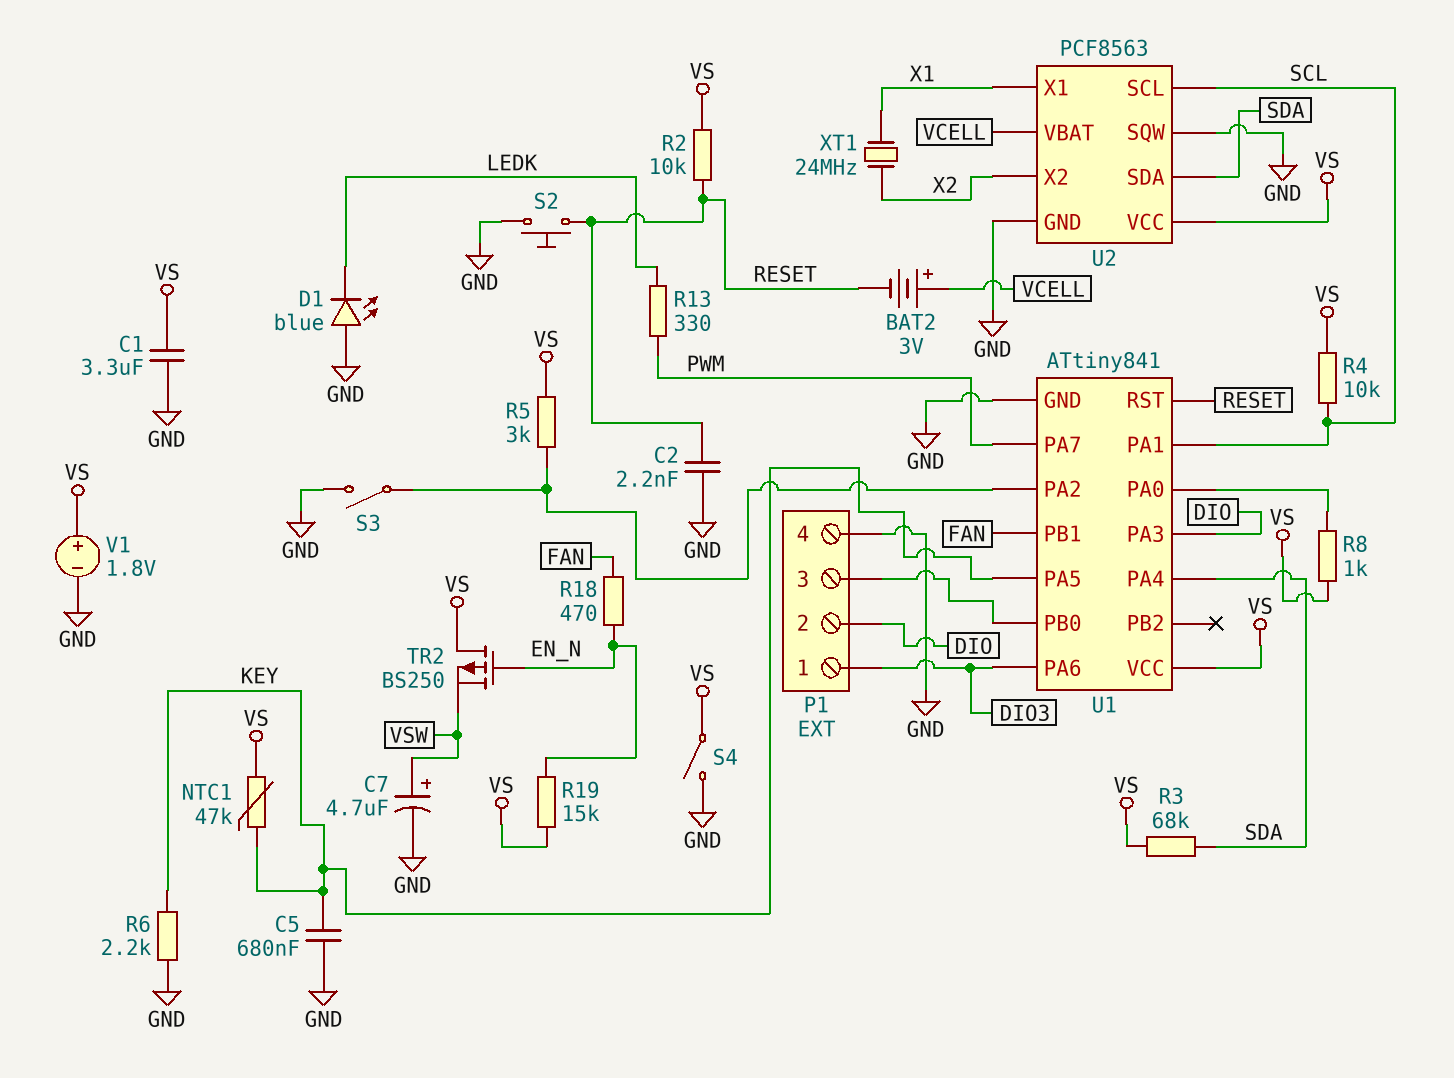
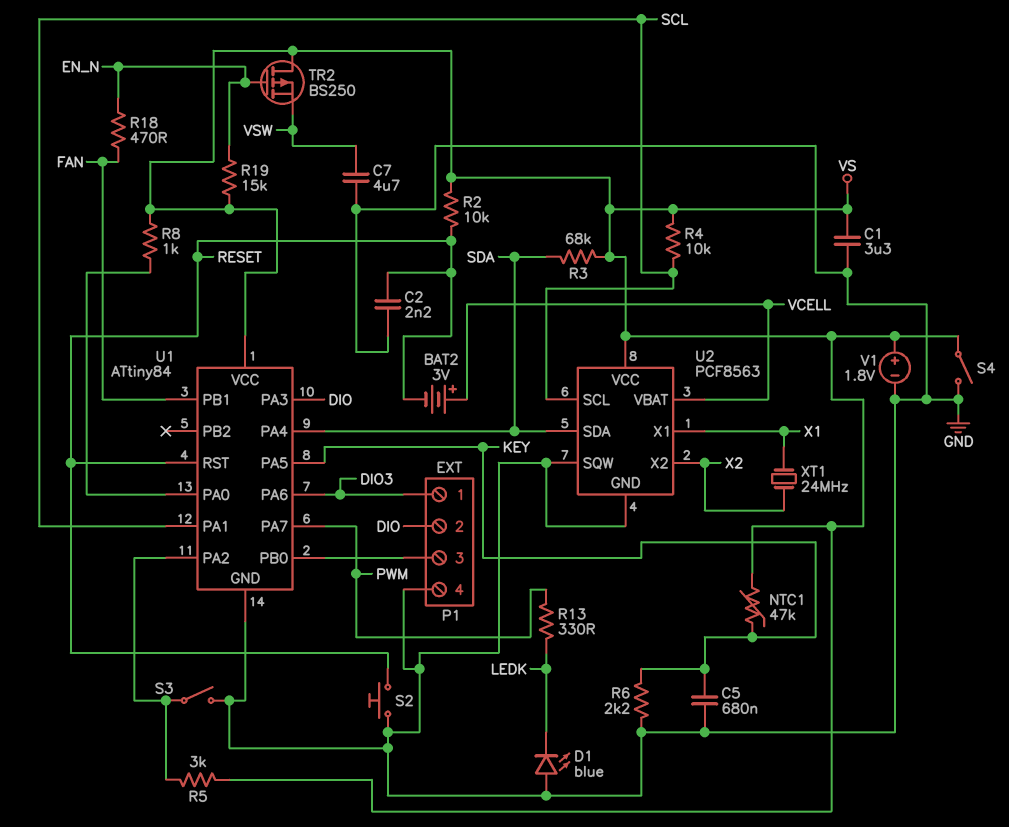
C7: 4.7uF (plus VSW, minus GND) -> 4.7uF (GND, VSW)
U1: ATtiny841 -> ATtiny84

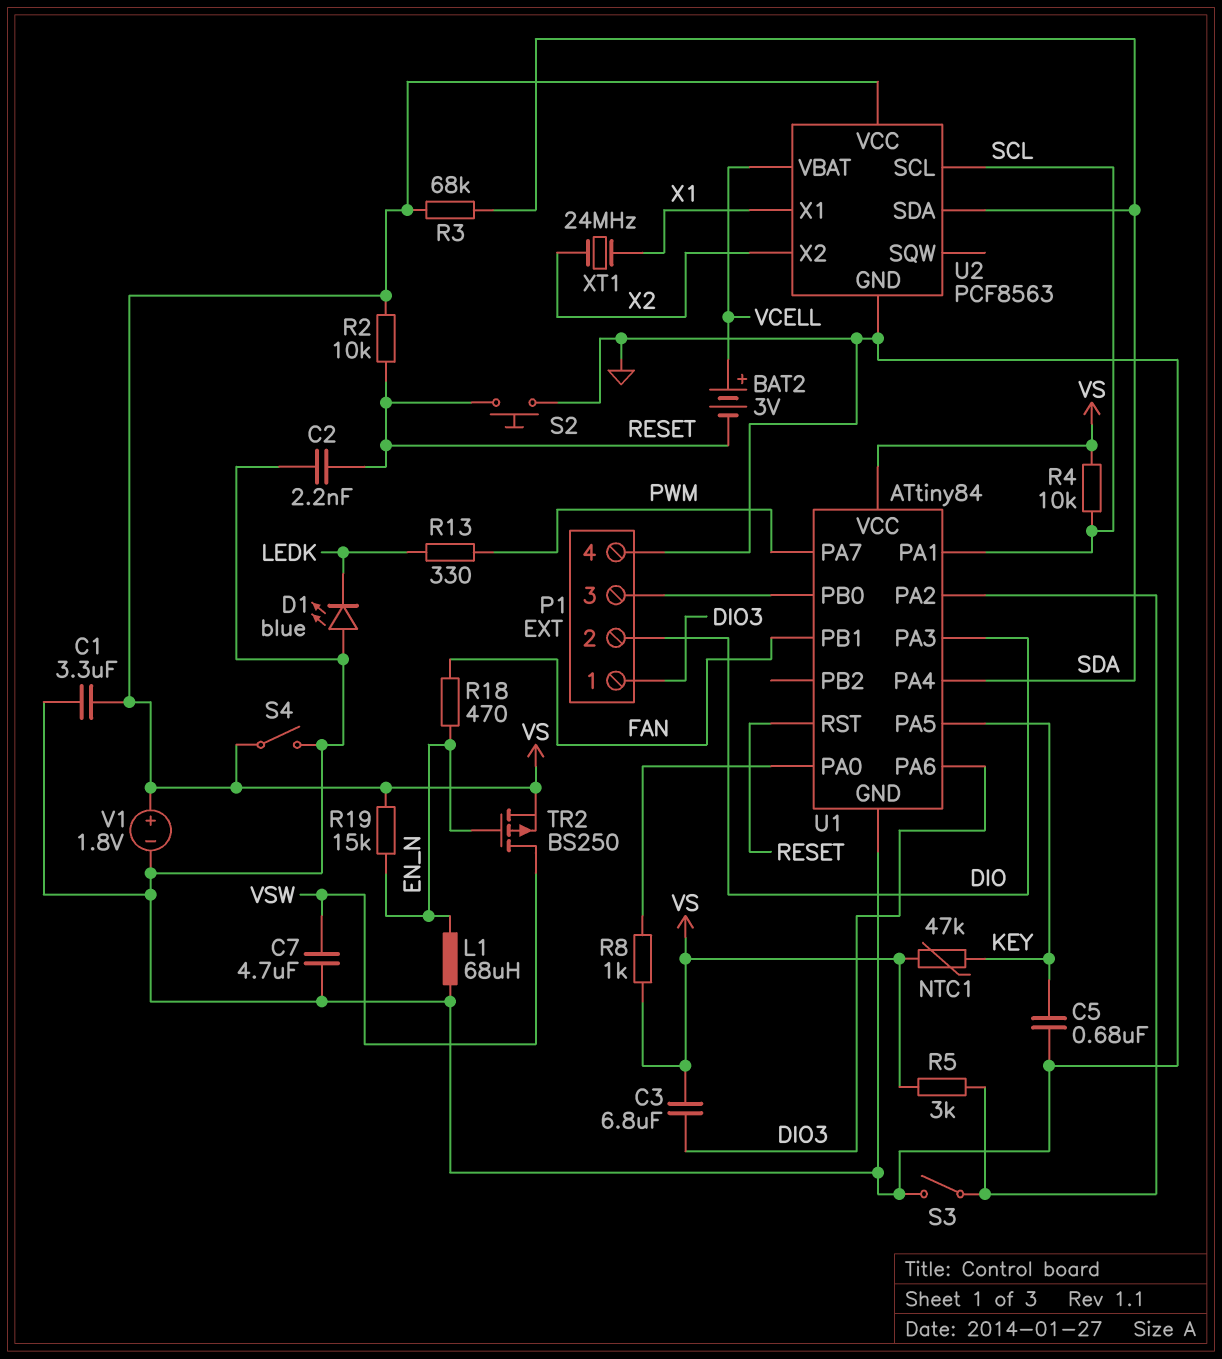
C3: none -> 6.8uF (DIO3, VS)
L1: none -> 68uH (EN_N, GND)
R6: 2.2k (GND, KEY) -> none
TR2: PMOS BS250 (G EN_N, D VS, S VSW) -> PMOS BS250 (G EN_N, D VSW, S VS)
U2 pin SQW: GND -> none

